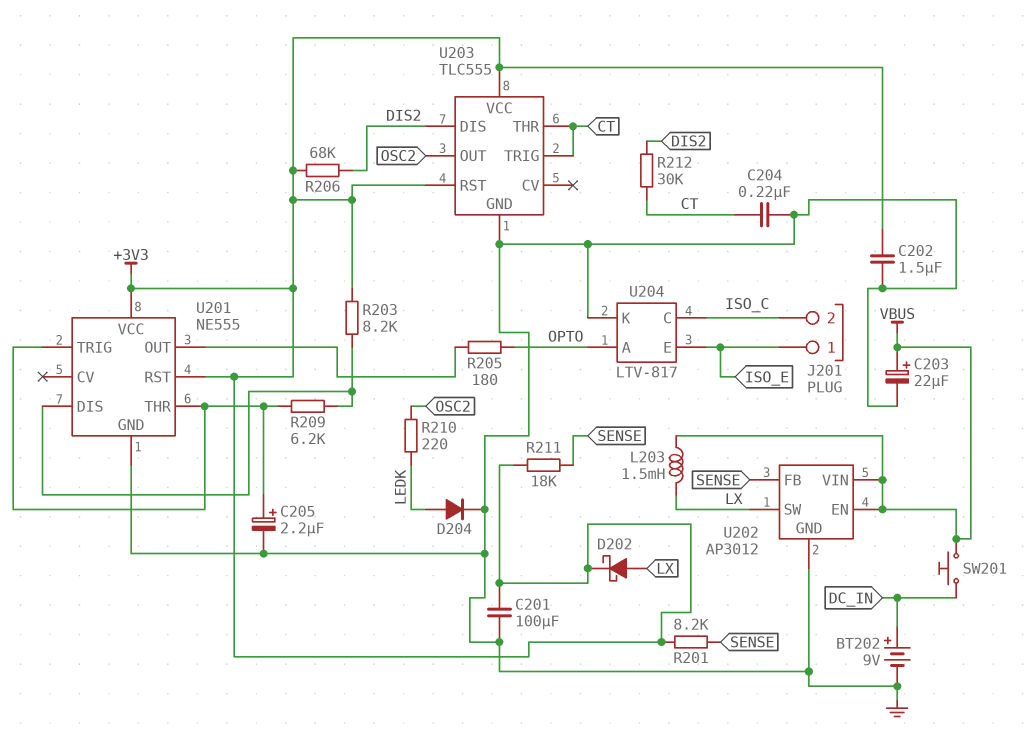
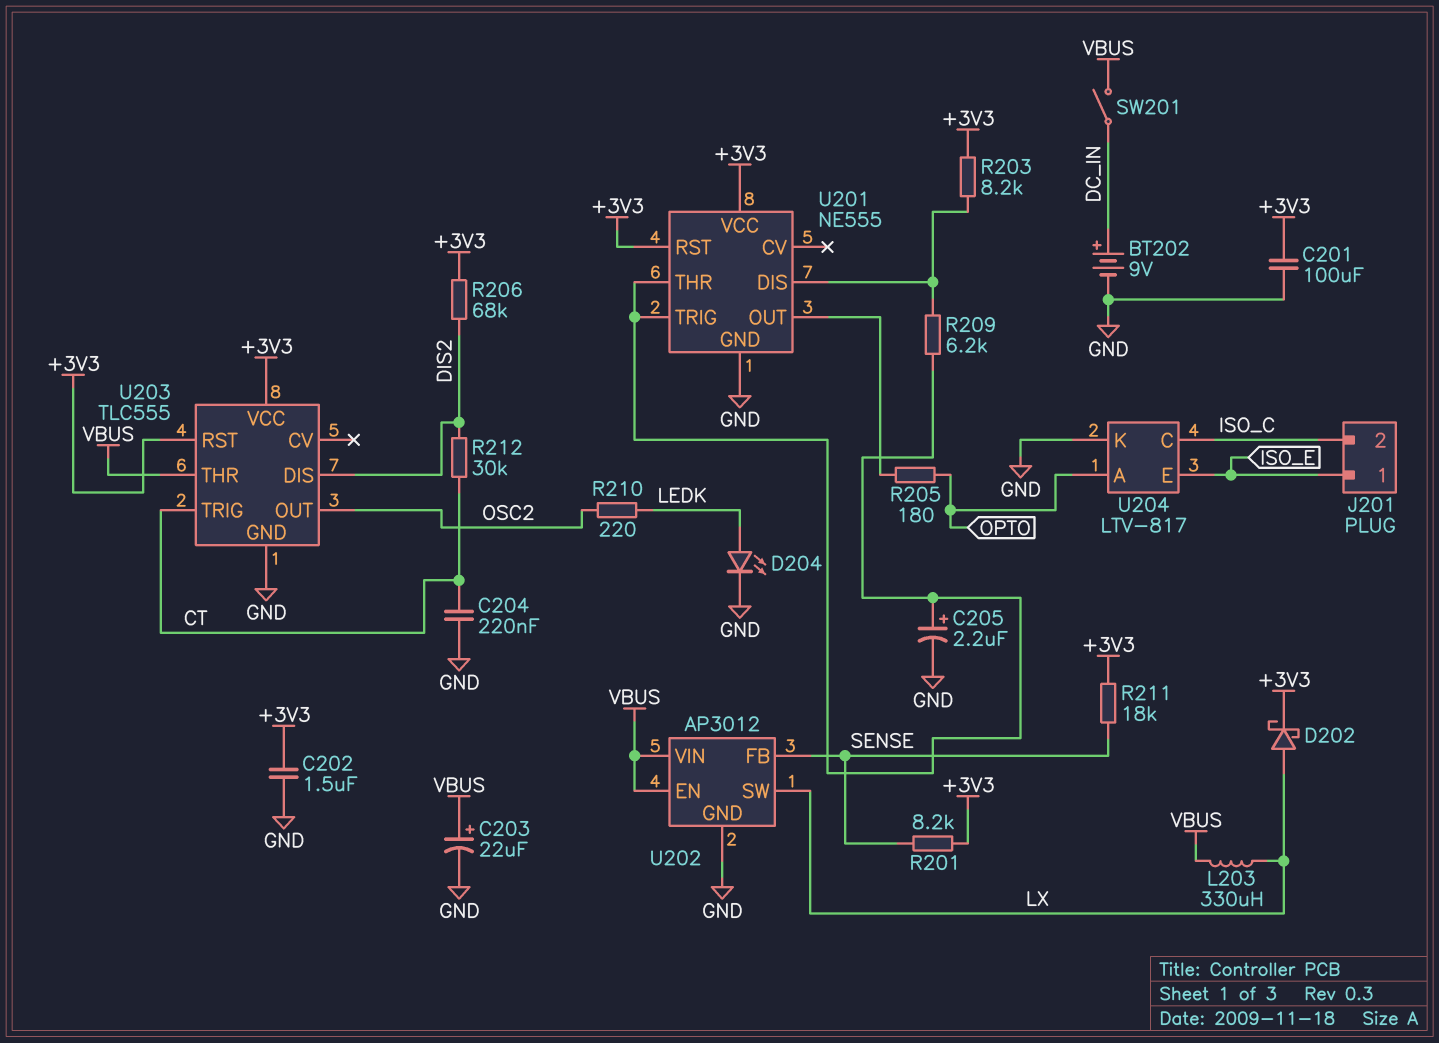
D204: diode (A LEDK, K GND) -> LED (A LEDK, K GND)
L203: 1.5mH (LX, VBUS) -> 330uH (LX, VBUS)
SW201: button (DC_IN, VBUS) -> switch (DC_IN, VBUS)
U203 pin THR: CT -> VBUS

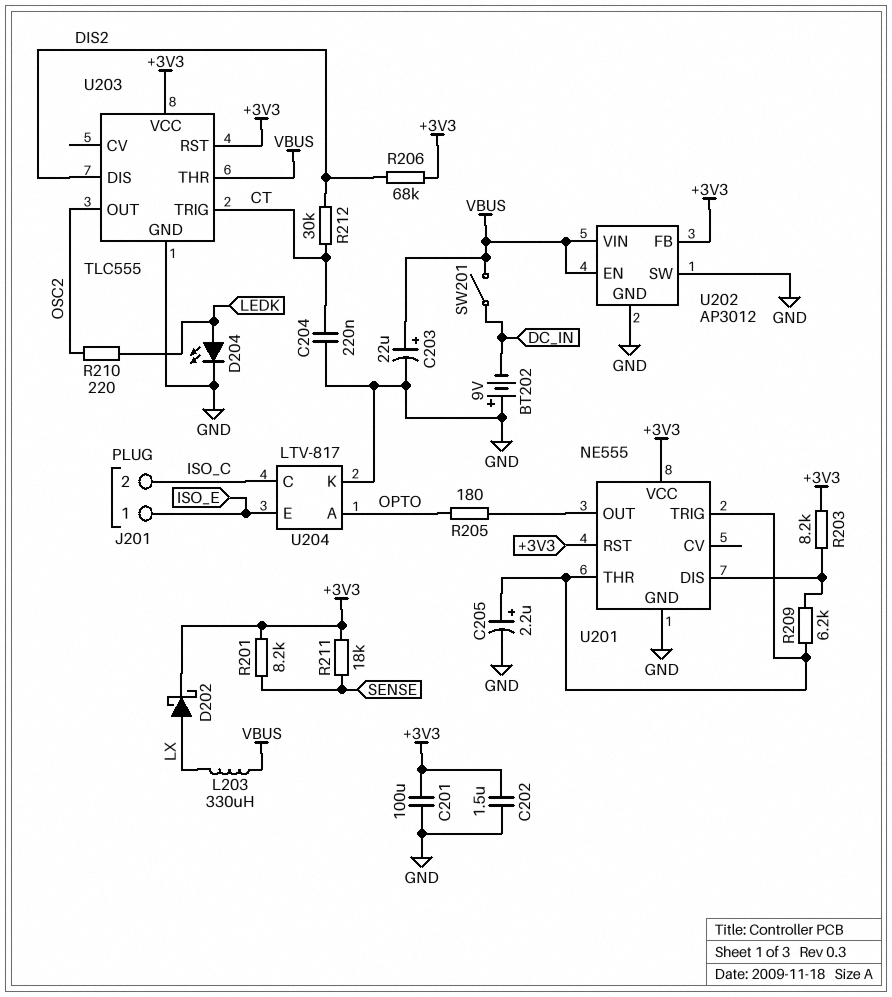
BT202: 9V (plus DC_IN, minus GND) -> 9V (plus GND, minus DC_IN)
U202 pin FB: SENSE -> +3V3
U202 pin SW: LX -> GND

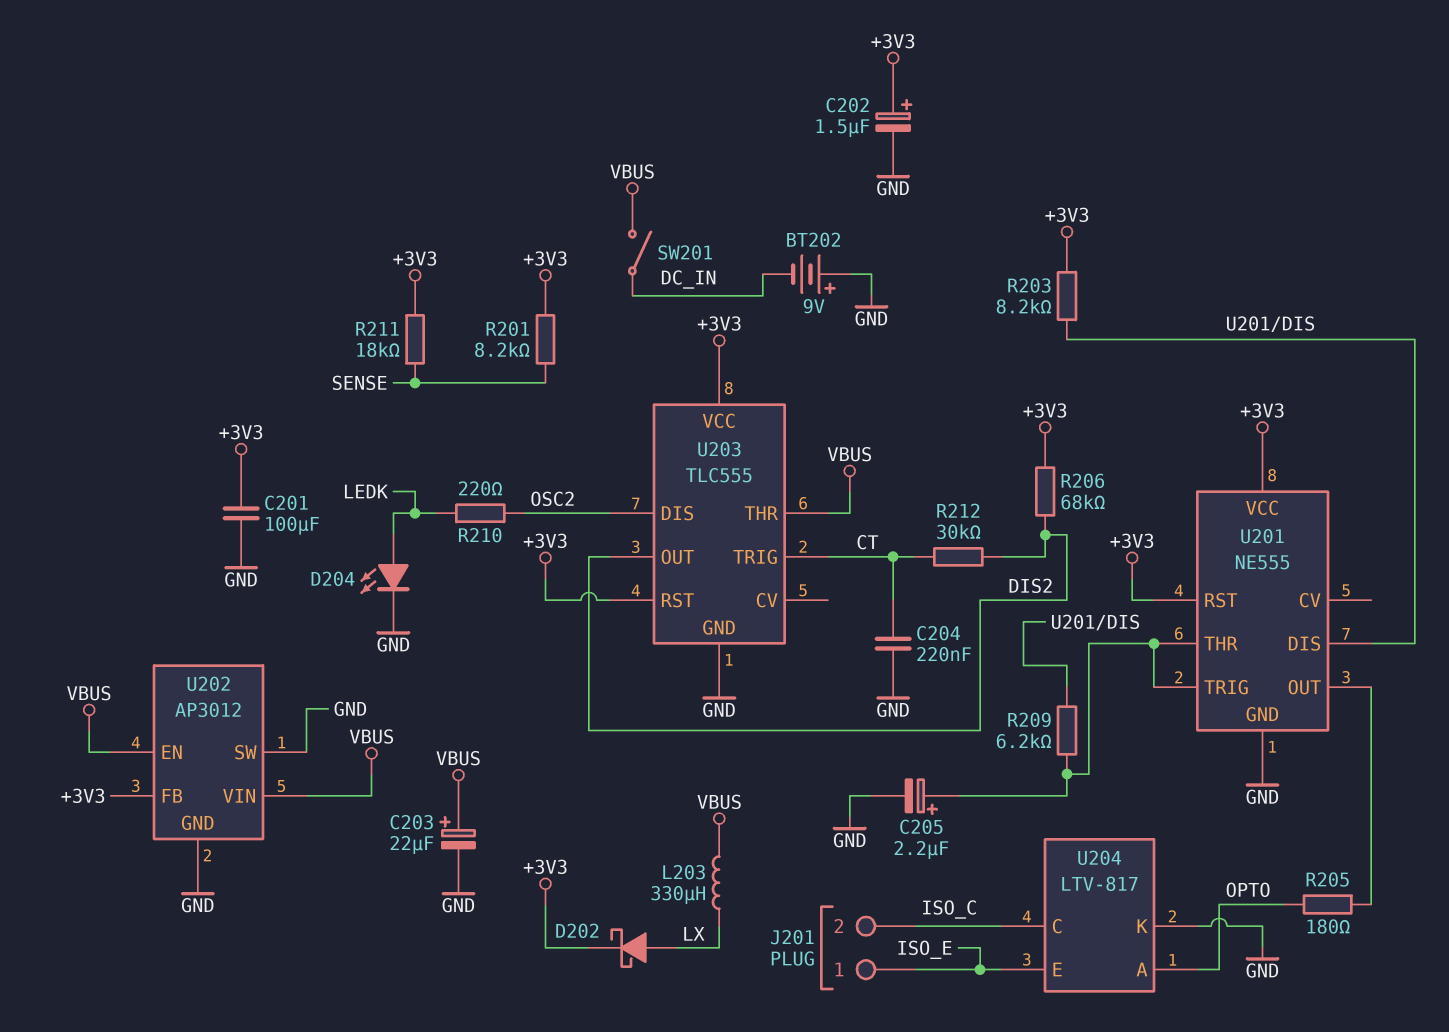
C202: 1.5uF (+3V3, GND) -> 1.5uF (plus +3V3, minus GND)
U203 pin DIS: DIS2 -> OSC2
U203 pin OUT: OSC2 -> DIS2

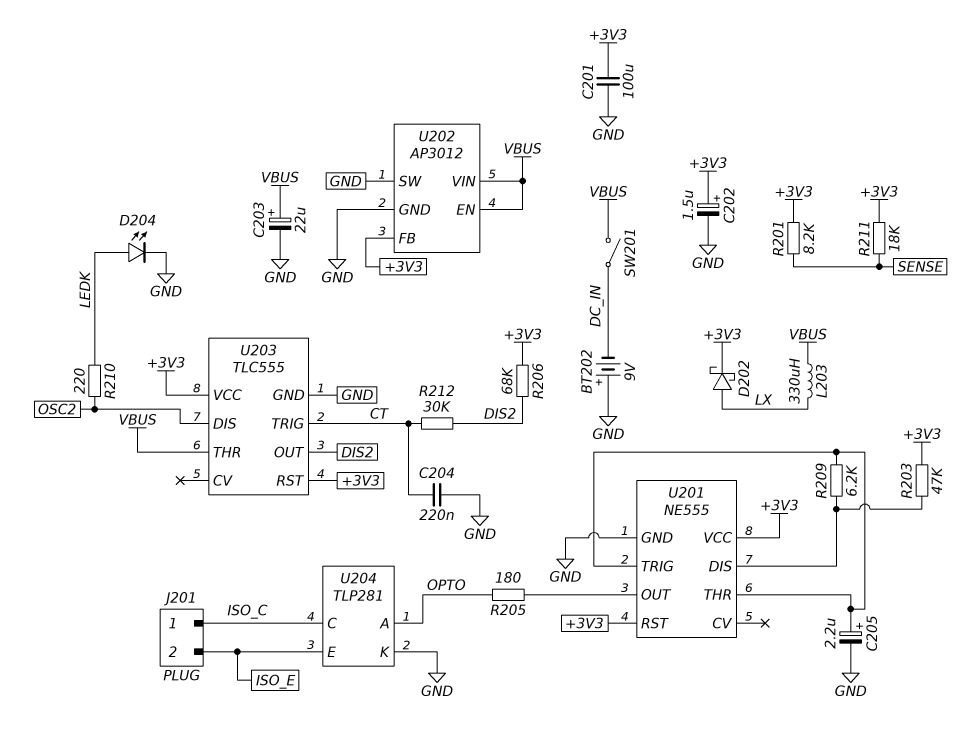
J201 pin 1: ISO_E -> ISO_C
J201 pin 2: ISO_C -> ISO_E
R203: 8.2k (+3V3, U201/DIS) -> 47k (+3V3, U201/DIS)
U204: LTV-817 -> TLP281

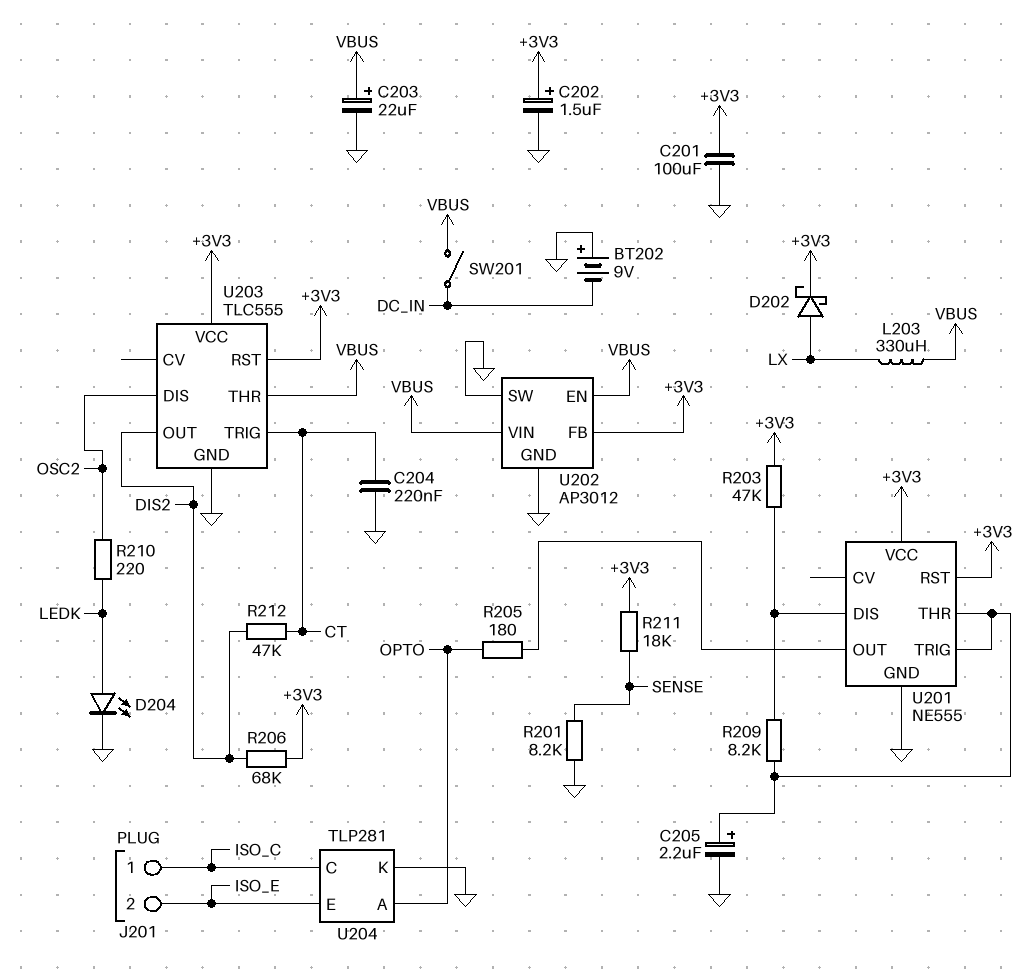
R201: 8.2k (+3V3, SENSE) -> 8.2k (GND, SENSE)
R209: 6.2k (U201/DIS, U201/THR) -> 8.2k (U201/DIS, U201/THR)
R212: 30k (CT, DIS2) -> 47k (CT, DIS2)

